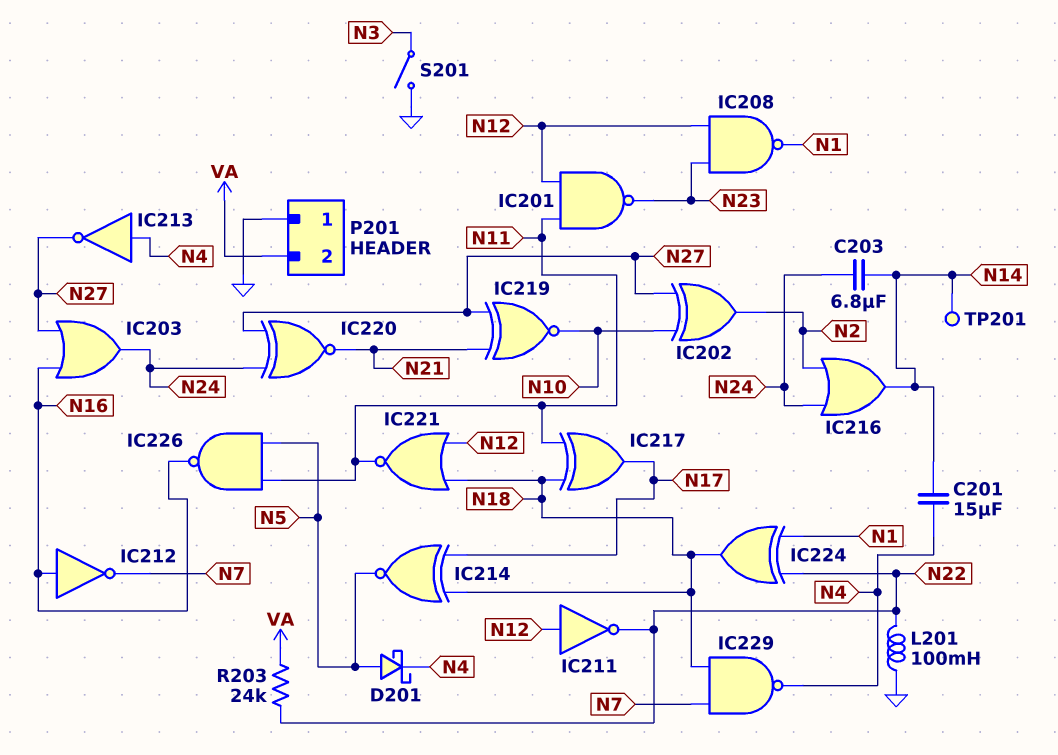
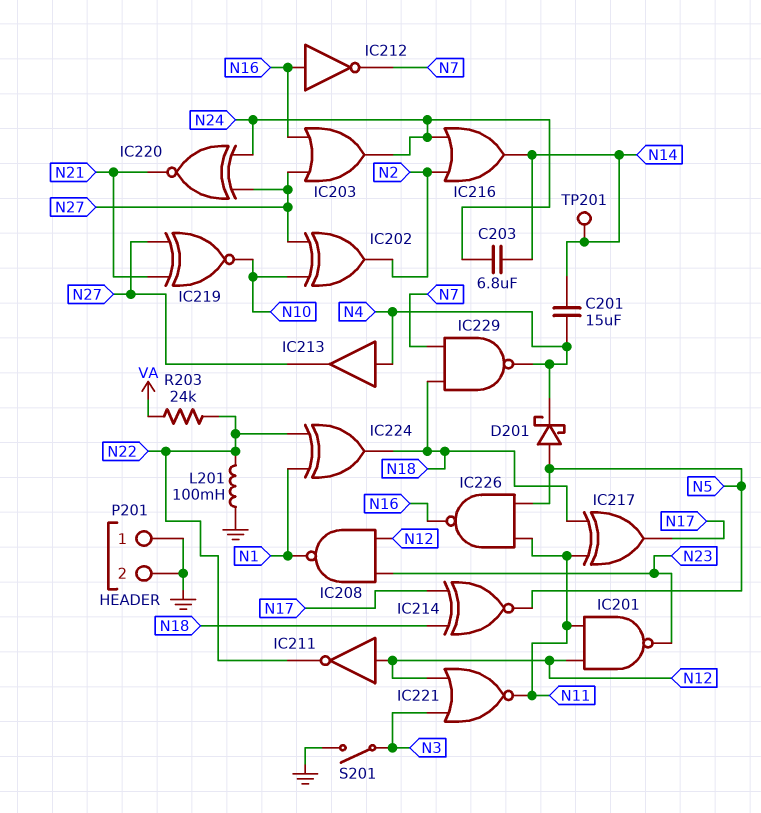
IC213: NOT (in N4, out N27) -> buffer (in N4, out N27)
IC221: NOR (in N12, in N18, out N11) -> NOR (in N3, in N12, out N11)
P201 pin 2: VA -> GND

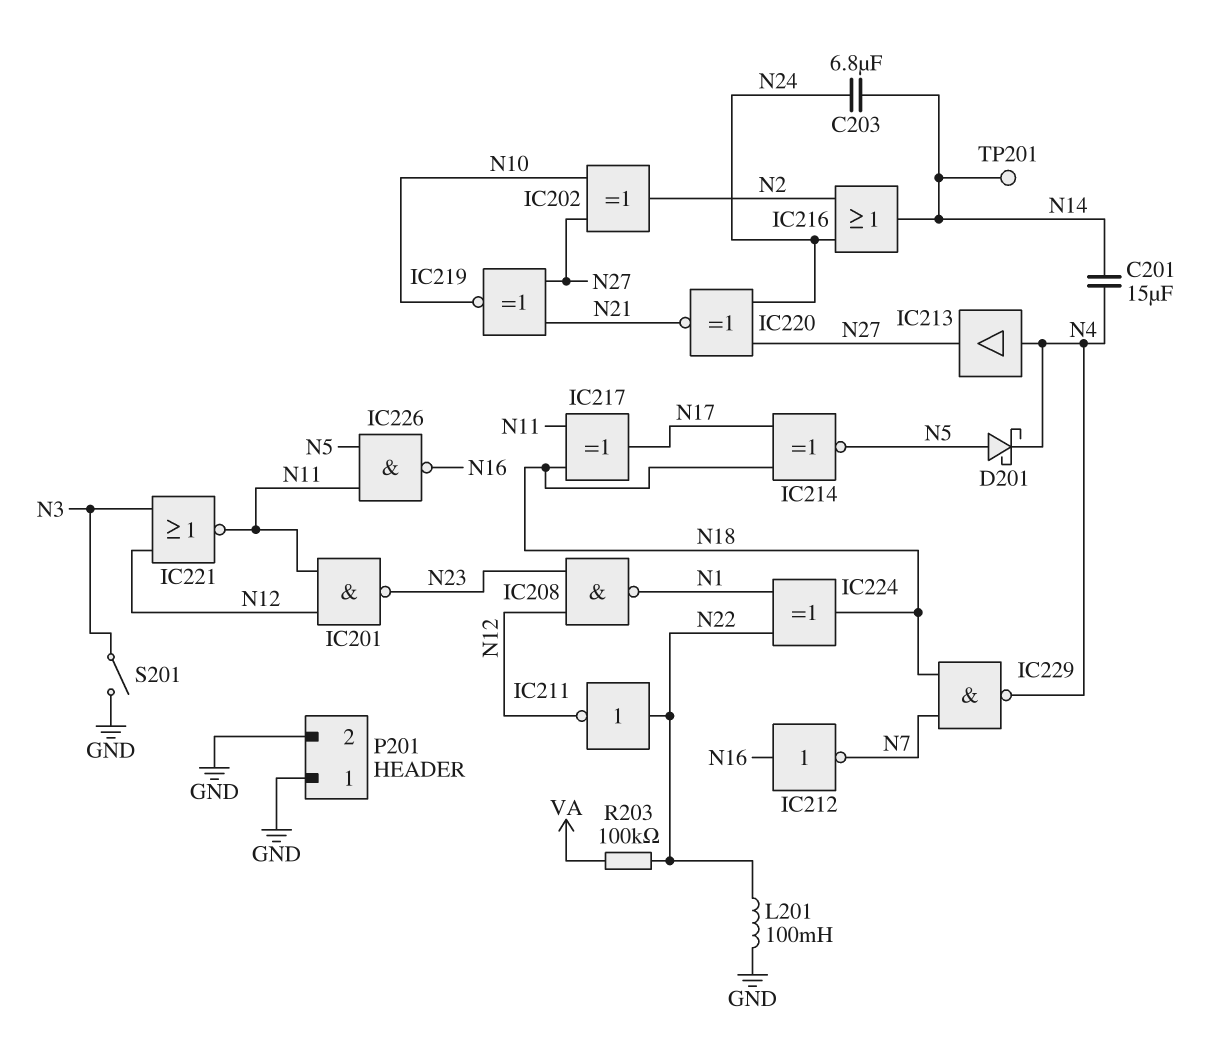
IC203: OR (in N16, in N27, out N24) -> none
IC211: NOT (in N12, out N22) -> NOT (in N22, out N12)
R203: 24k (N22, VA) -> 100k (N22, VA)

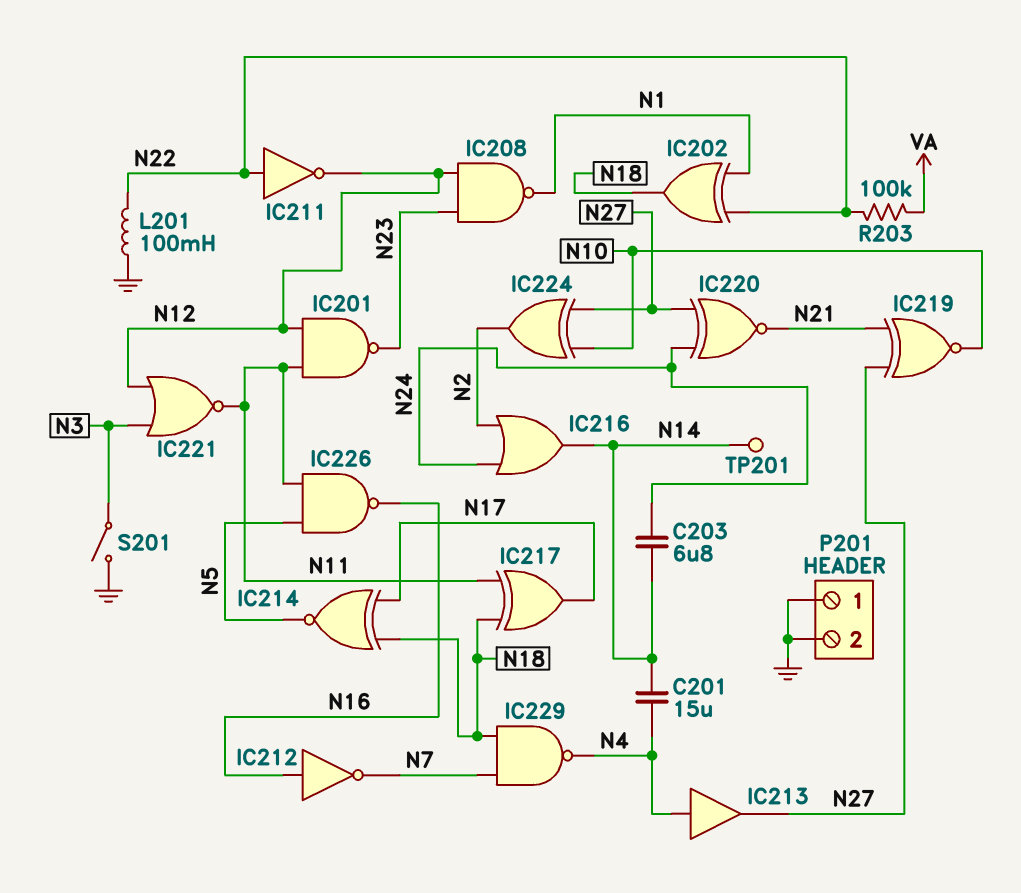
D201: schottky (A N5, K N4) -> none
IC202: XOR (in N10, in N27, out N2) -> XOR (in N1, in N22, out N18)
IC224: XOR (in N1, in N22, out N18) -> XOR (in N10, in N27, out N2)

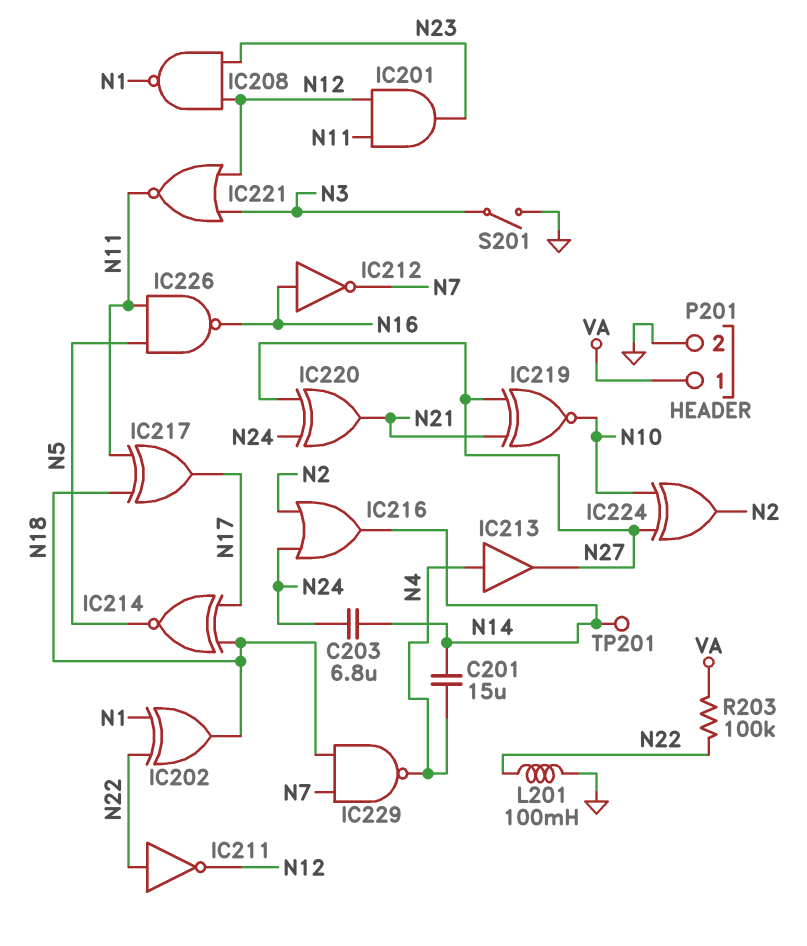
IC201: NAND (in N11, in N12, out N23) -> AND (in N11, in N12, out N23)
IC220: XNOR (in N24, in N27, out N21) -> XOR (in N24, in N27, out N21)
P201 pin 1: GND -> VA

